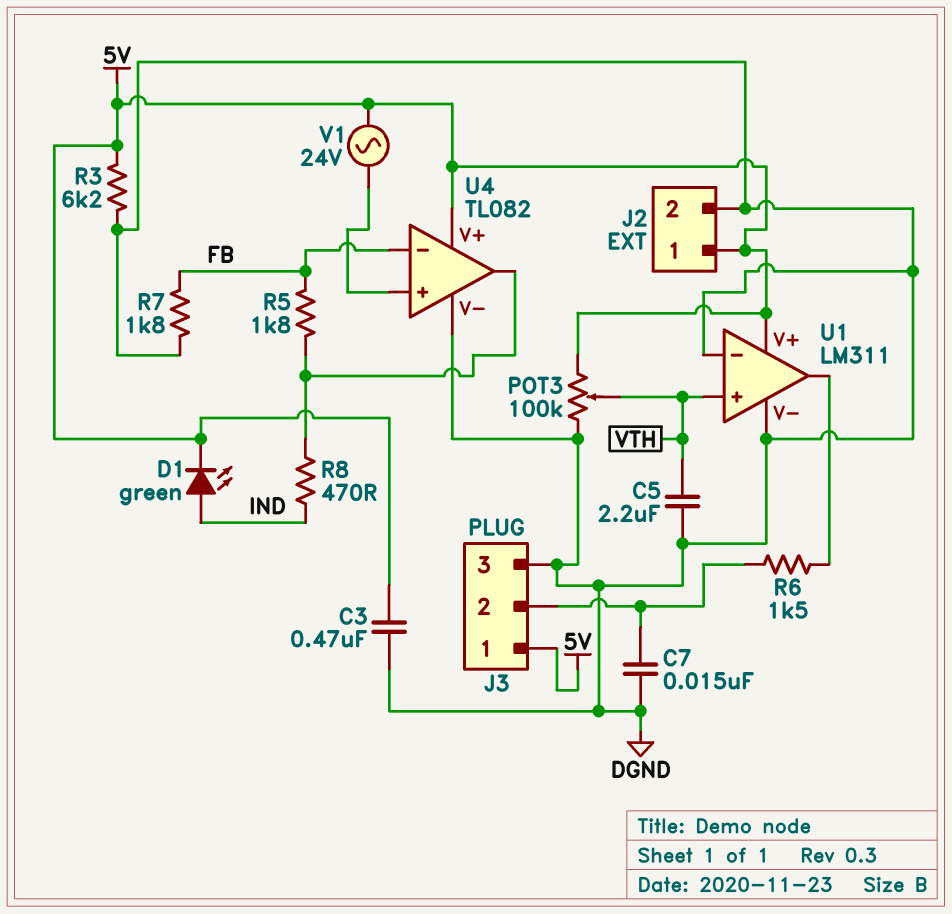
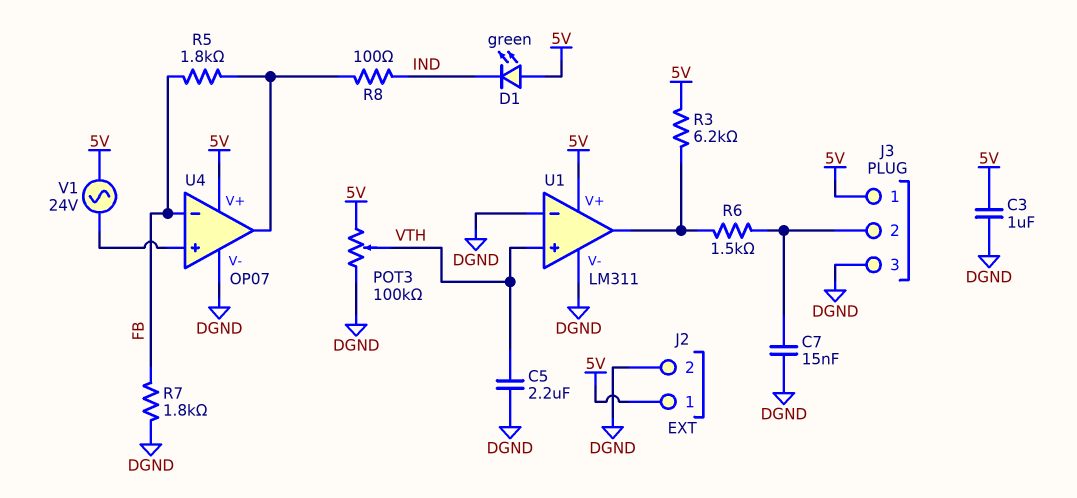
C3: 470nF (5V, DGND) -> 1uF (5V, DGND)
D1: LED green (A IND, K 5V) -> LED green (A 5V, K IND)
R3: 6.2k (5V, DGND) -> 6.2k (5V, U1/out)
R8: 470 (IND, U4/out) -> 100 (IND, U4/out)
U4: TL082 -> OP07

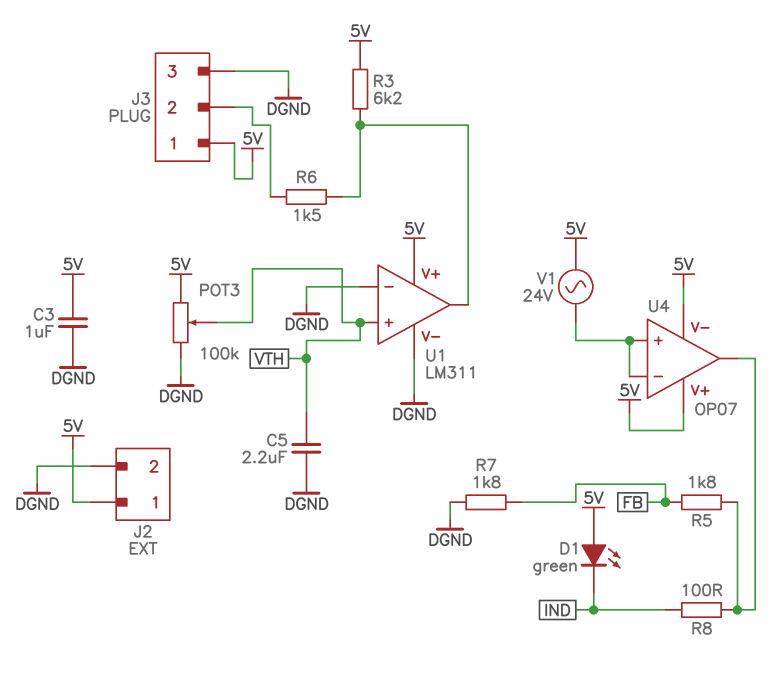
C7: 15nF (DGND, J3/2) -> none
U4 pin V-: DGND -> 5V
U4 pin in-: FB -> U4/in+

